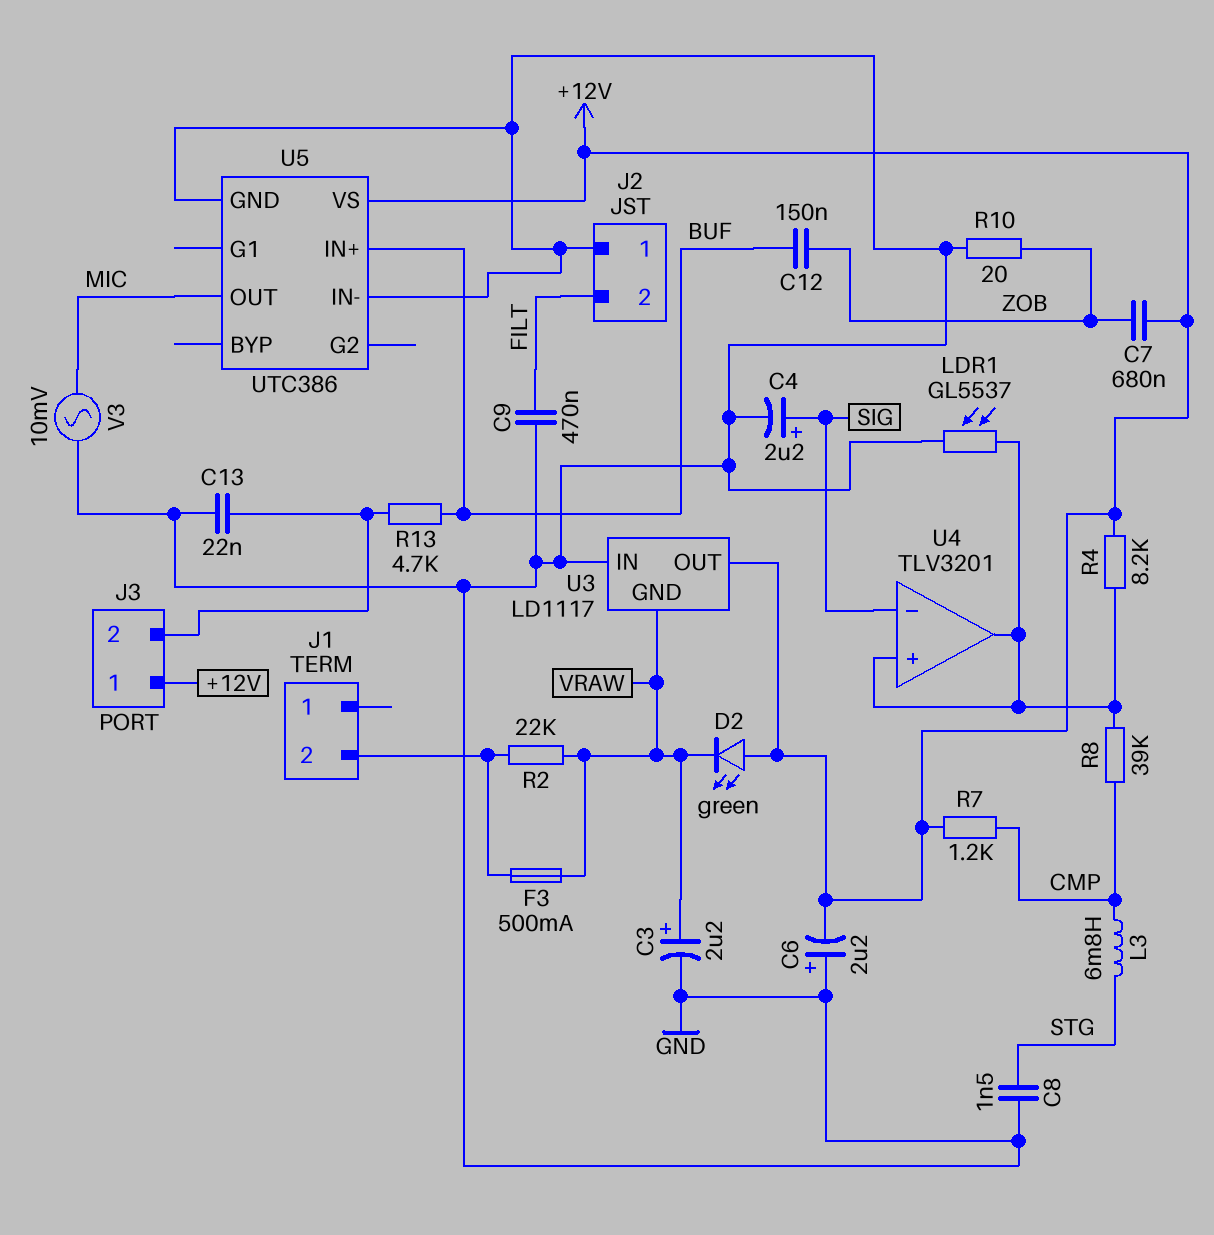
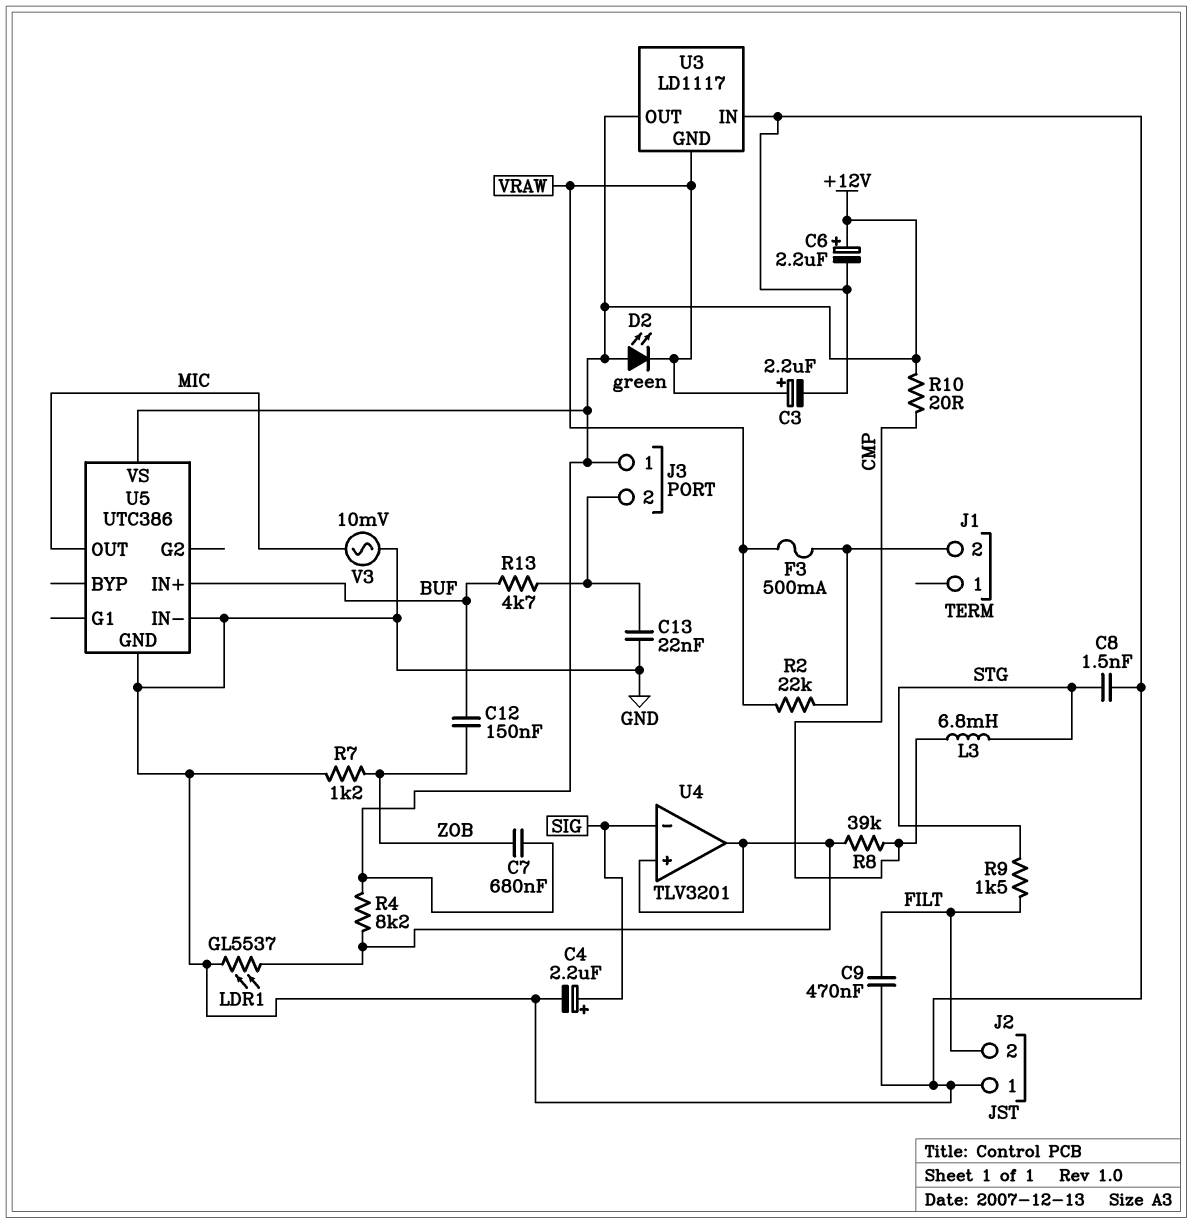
C6: 2.2uF (plus GND, minus +12V) -> 2.2uF (plus +12V, minus GND)
R7: 1.2k (+12V, CMP) -> 1.2k (GND, ZOB)
R9: none -> 1.5k (FILT, STG)
R10: 20 (GND, ZOB) -> 20 (+12V, CMP)

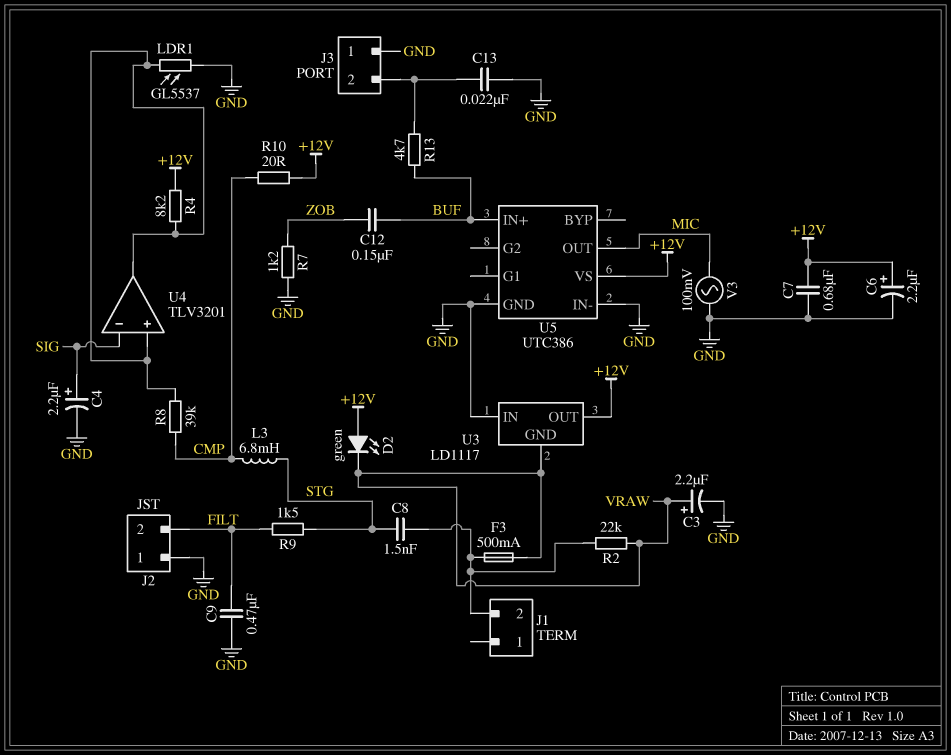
C7: 680nF (+12V, ZOB) -> 680nF (+12V, GND)
C8: 1.5nF (GND, STG) -> 1.5nF (J1/2, STG)
J3 pin 1: +12V -> GND
V3: AC 10mV (GND, MIC) -> AC 100mV (GND, MIC)

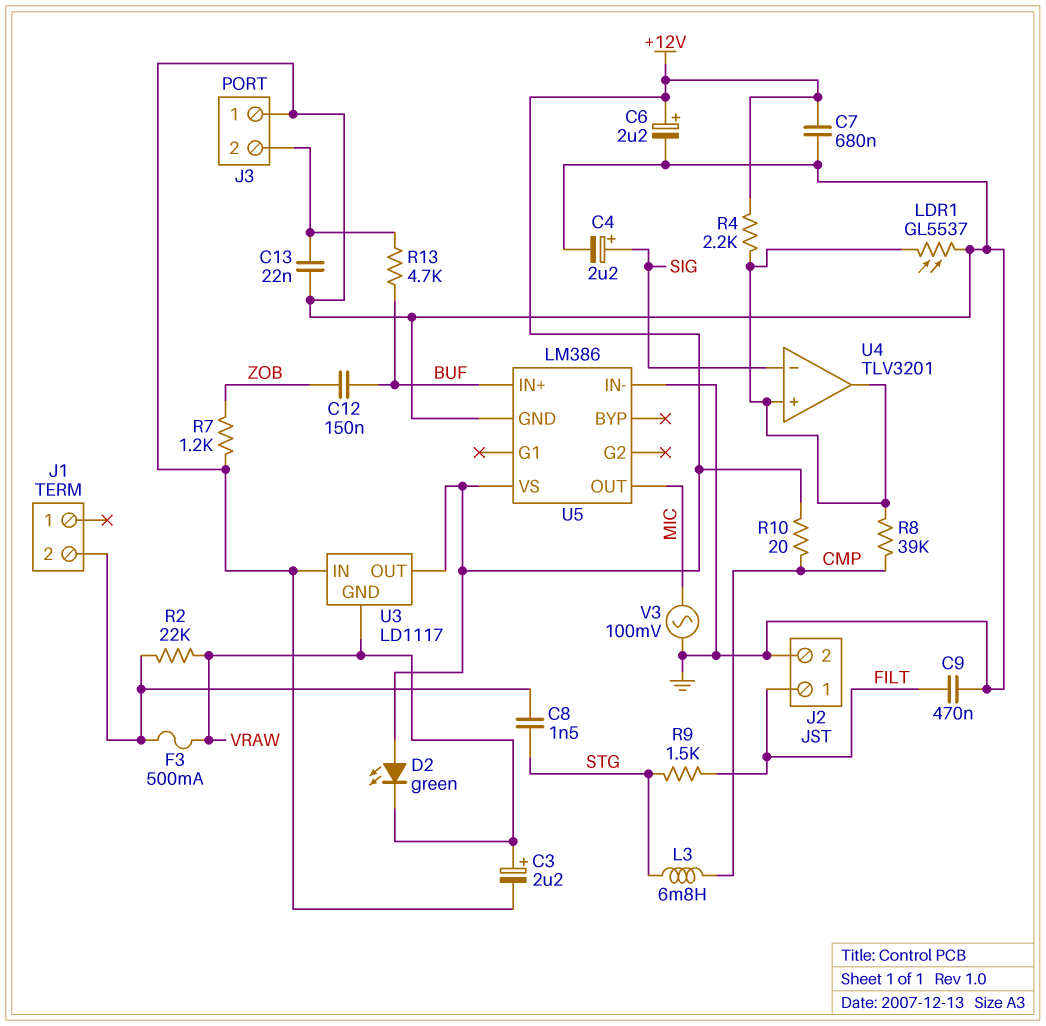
J2 pin 1: GND -> FILT
J2 pin 2: FILT -> GND
R4: 8.2k (+12V, U4/in+) -> 2.2k (+12V, U4/in+)
U5: UTC386 -> LM386

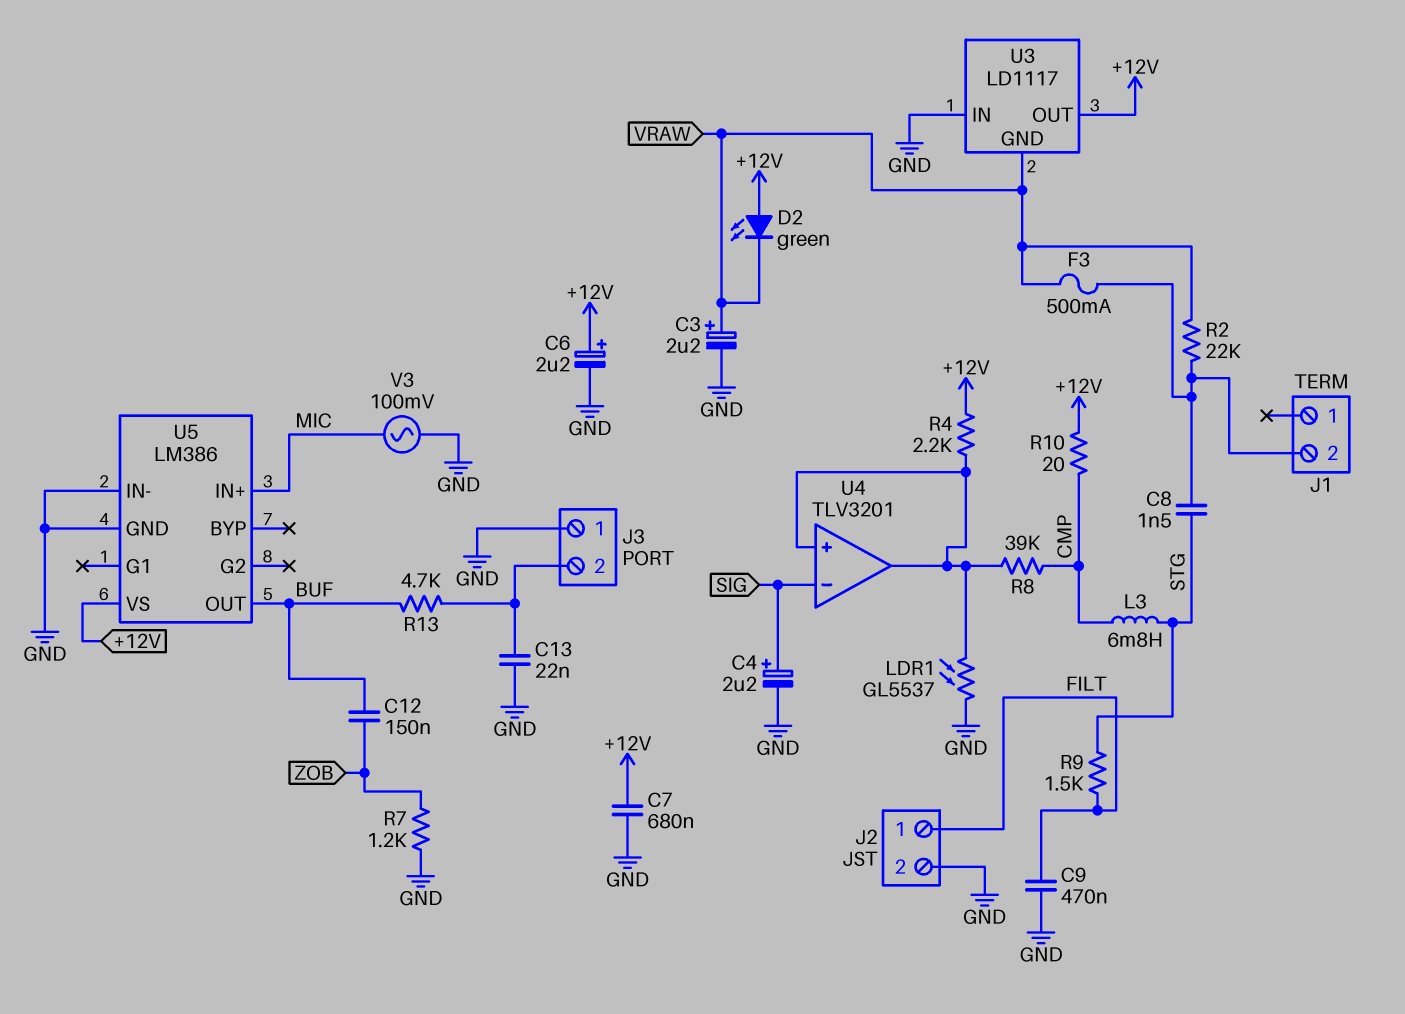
U5 pin IN+: BUF -> MIC
U5 pin OUT: MIC -> BUF

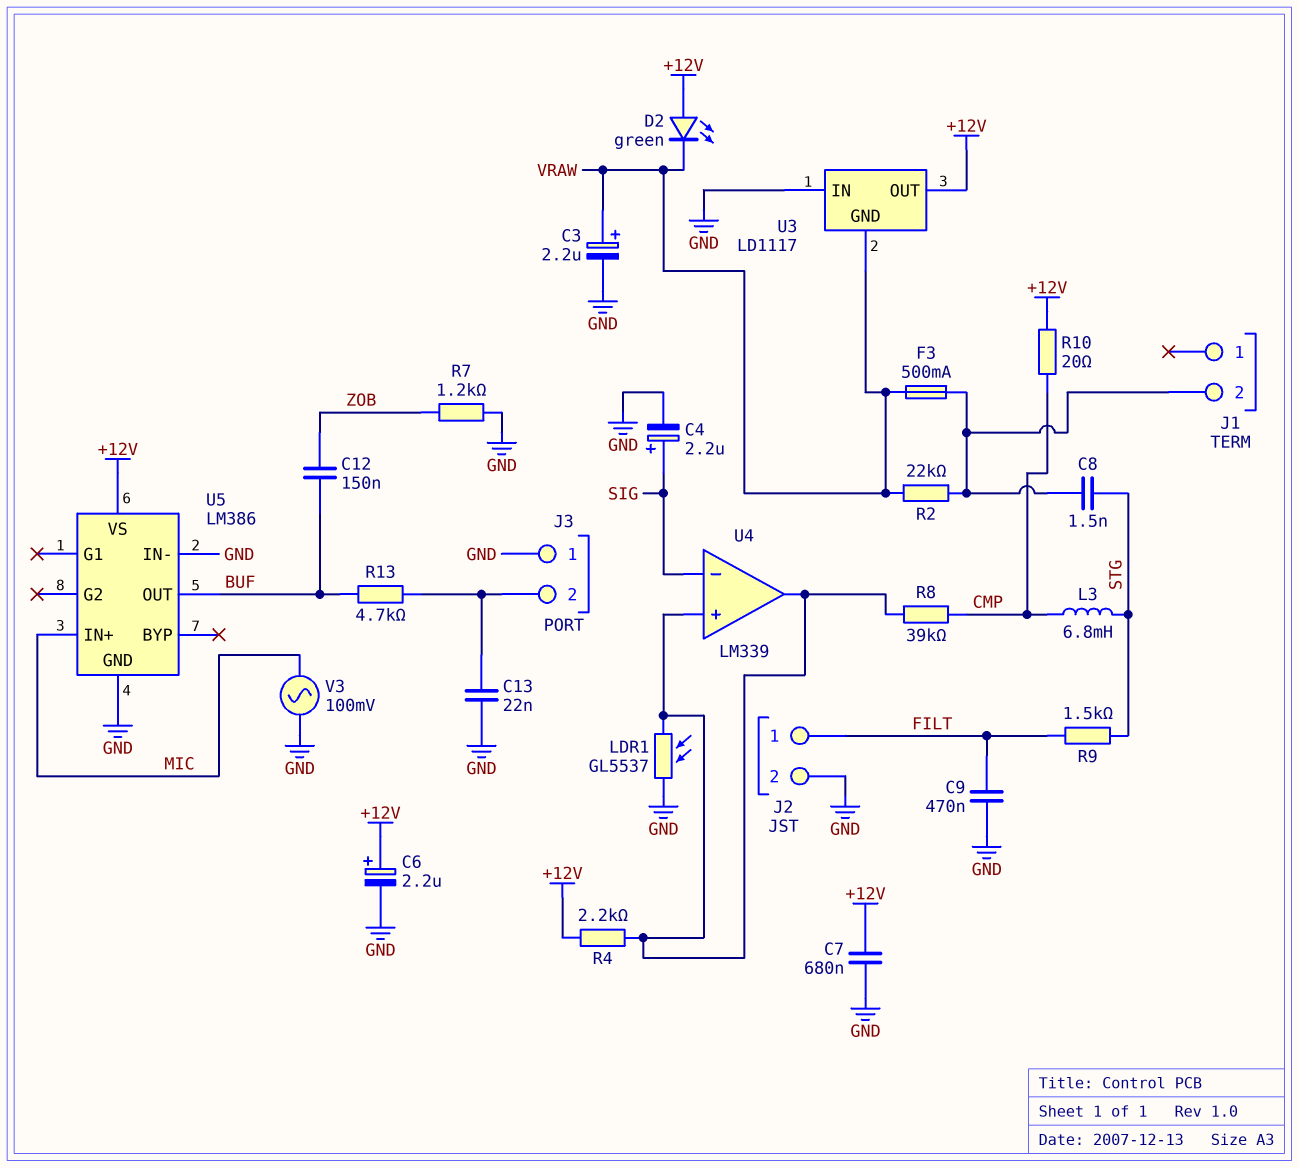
U4: TLV3201 -> LM339

